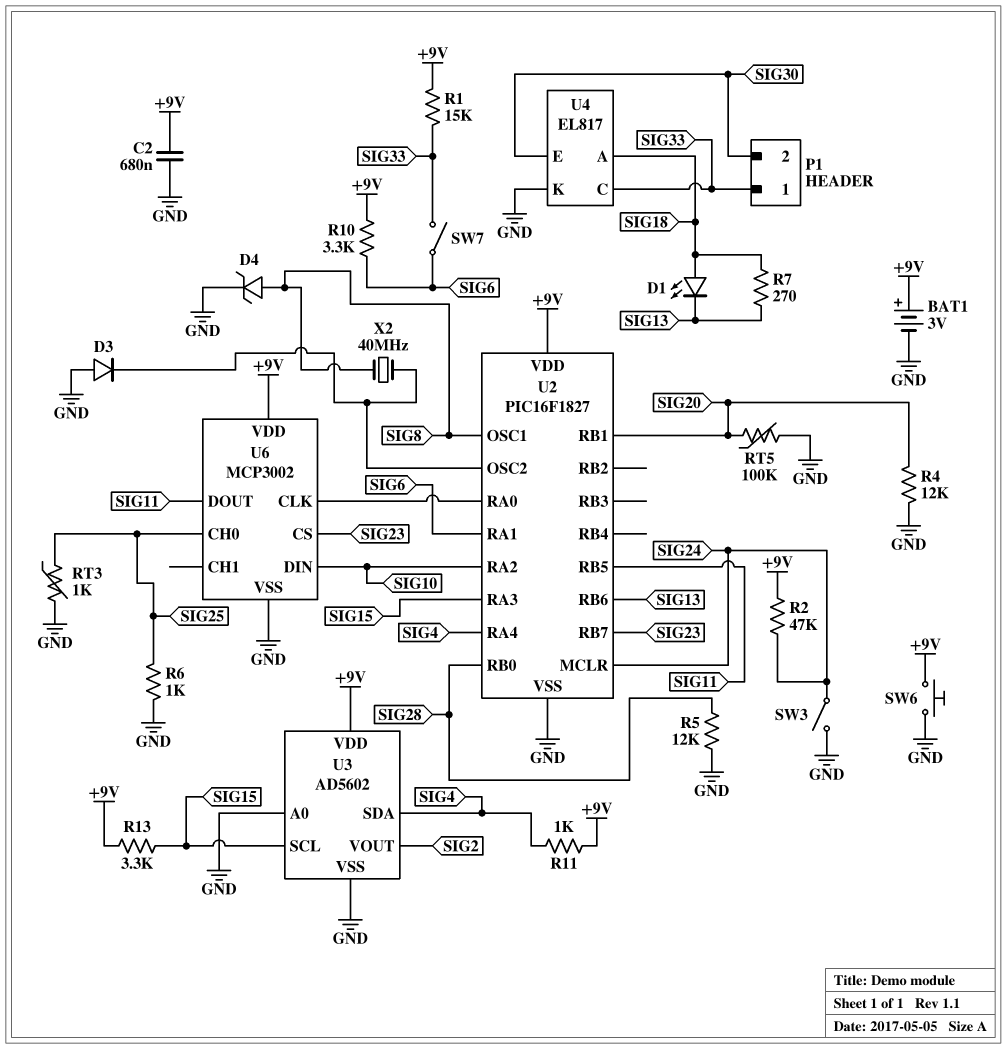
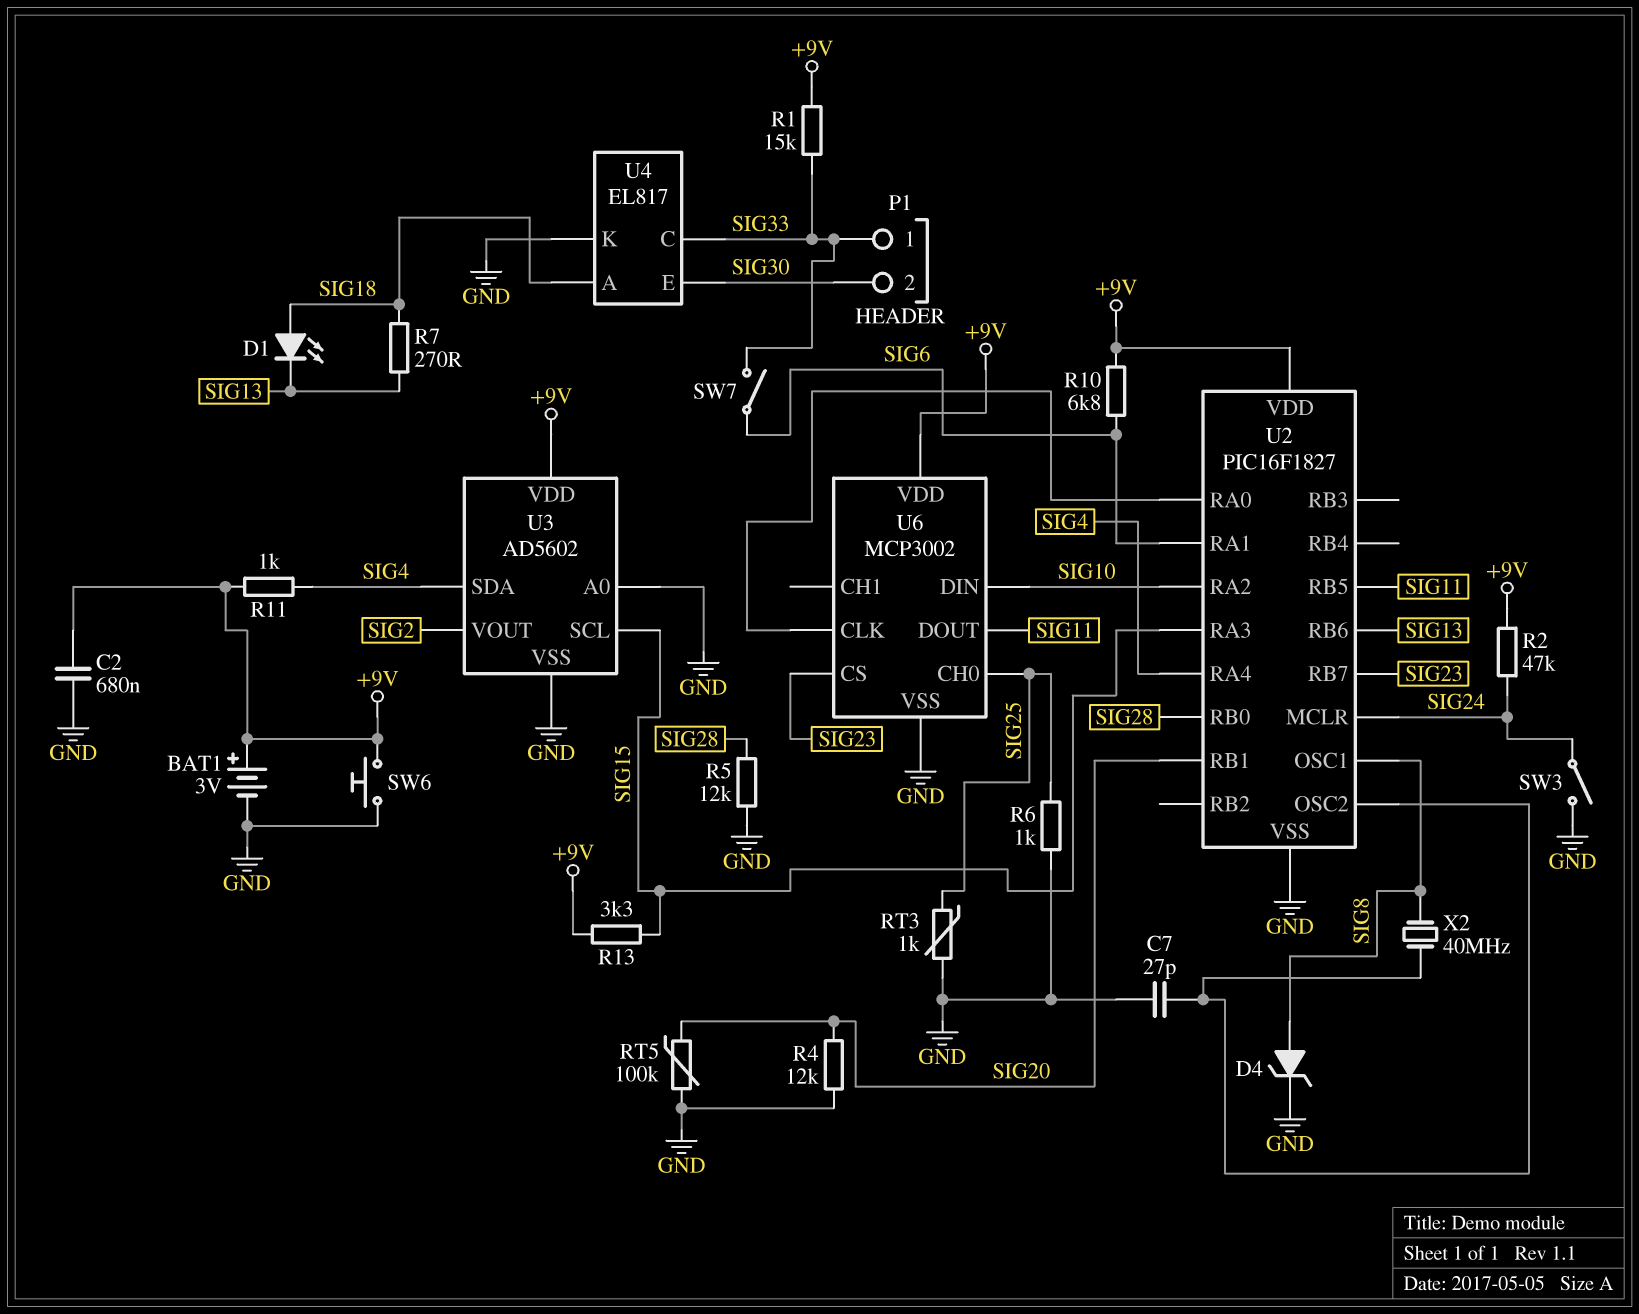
C7: none -> 27pF (GND, U2/OSC2)
D3: diode (A GND, K U2/OSC2) -> none
R10: 3.3k (+9V, SIG6) -> 6.8k (+9V, SIG6)

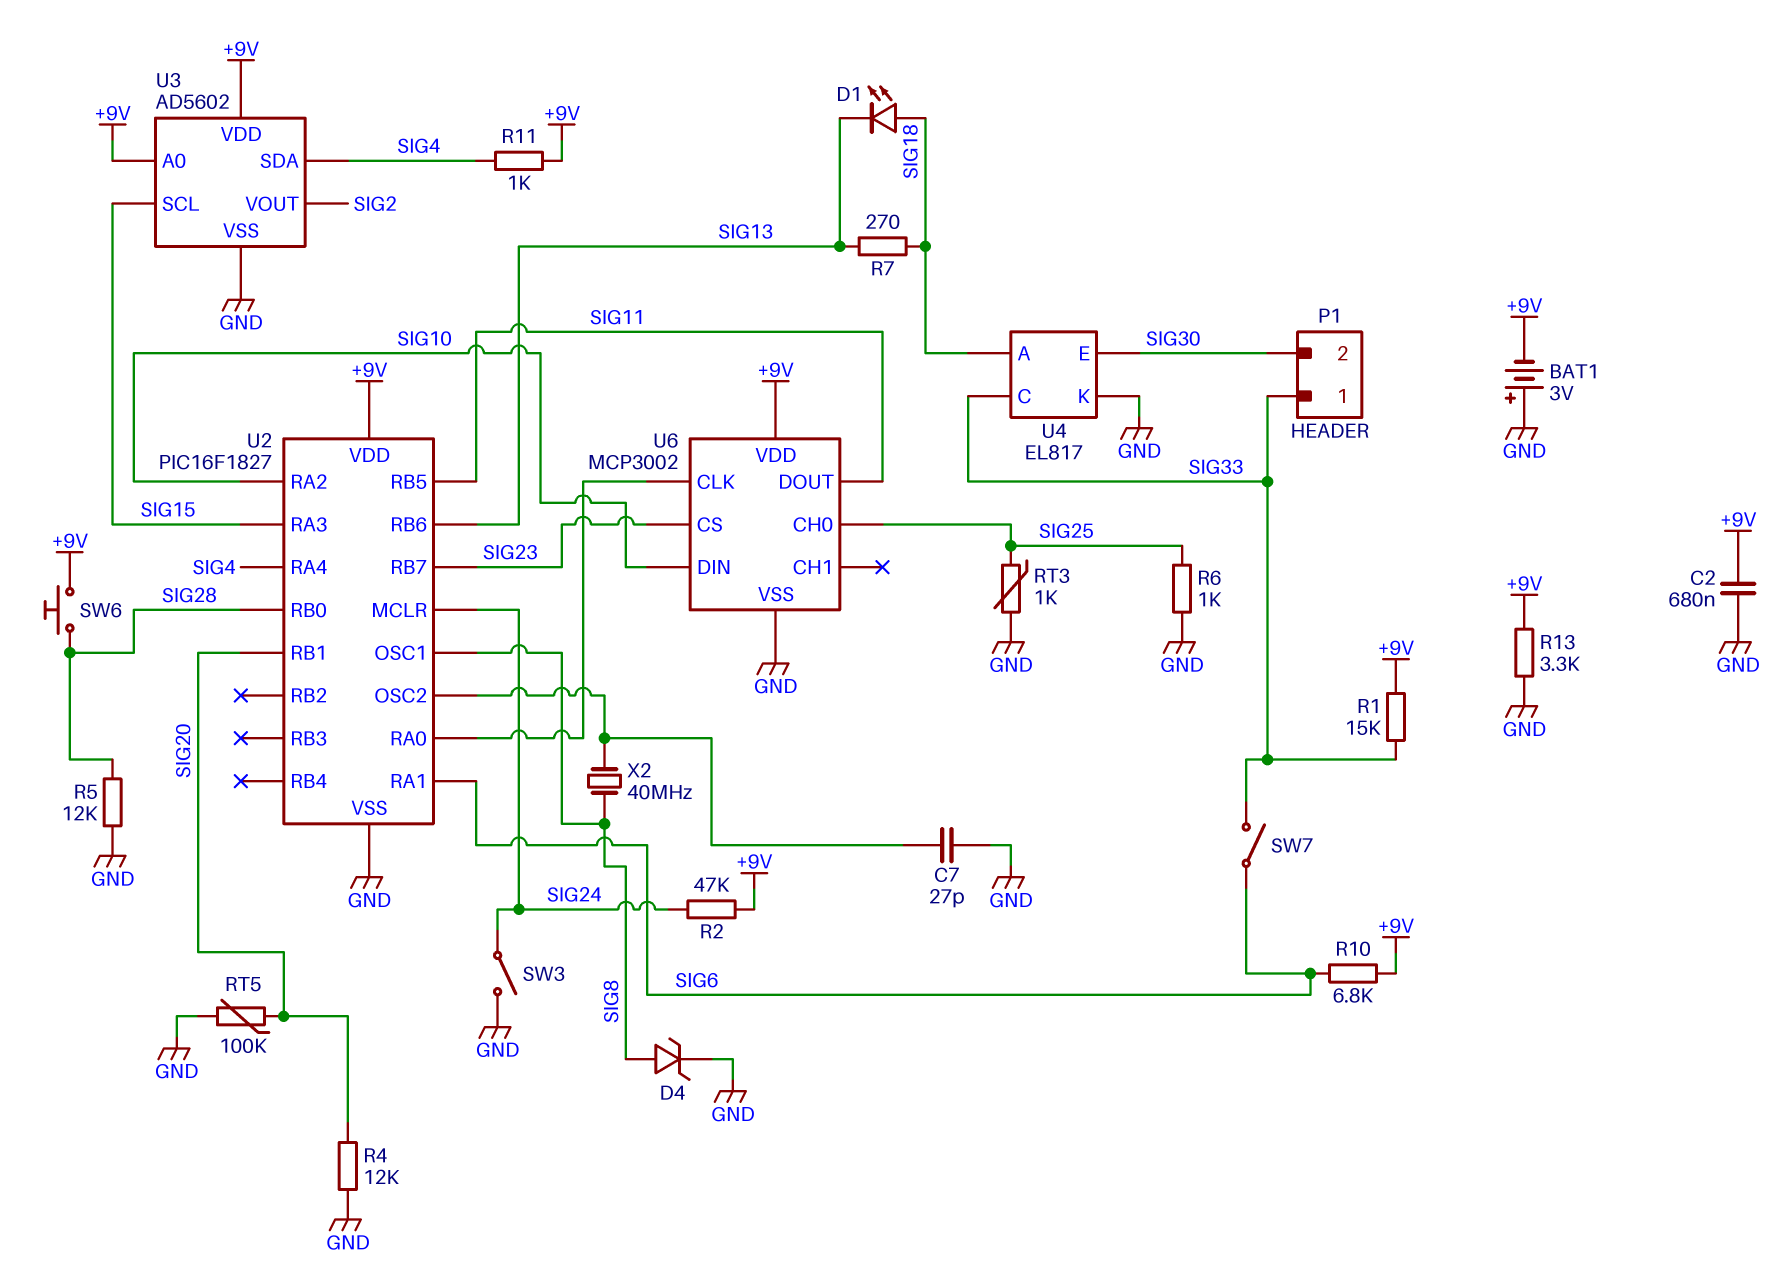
BAT1: 3V (plus +9V, minus GND) -> 3V (plus GND, minus +9V)
R13: 3.3k (+9V, SIG15) -> 3.3k (+9V, GND)
SW6: button (+9V, GND) -> button (+9V, SIG28)
U3 pin A0: GND -> +9V

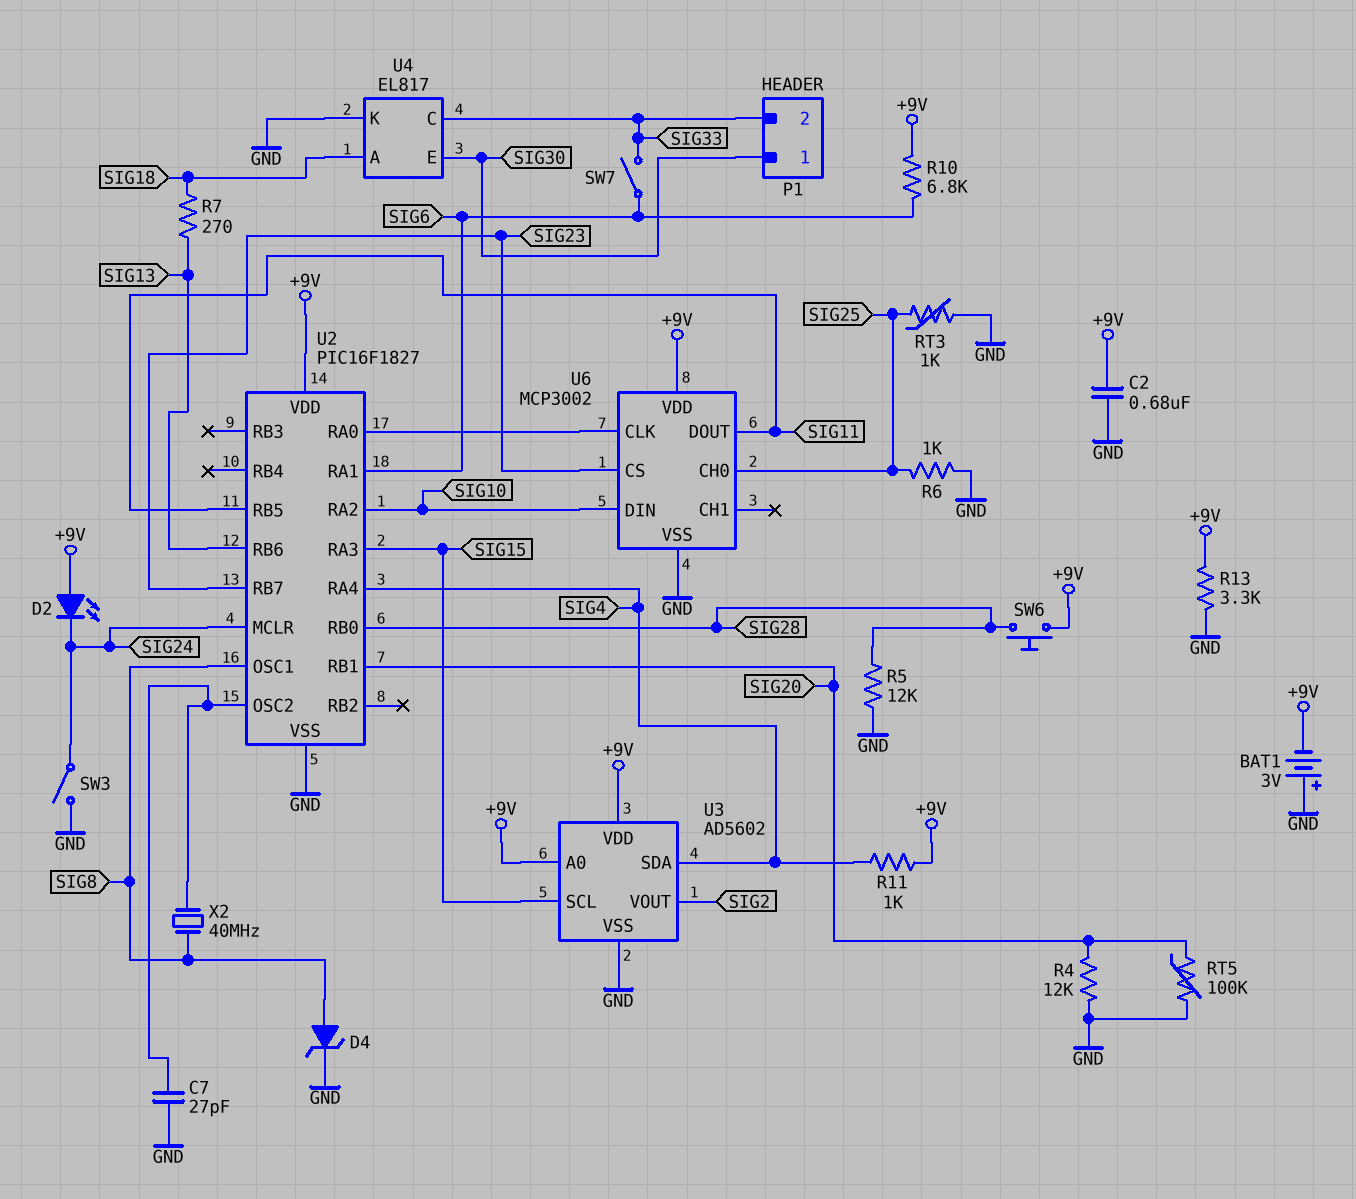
D1: LED (A SIG18, K SIG13) -> none
D2: none -> LED (A +9V, K SIG24)
P1 pin 1: SIG33 -> SIG30
P1 pin 2: SIG30 -> SIG33
R1: 15k (+9V, SIG33) -> none
R2: 47k (+9V, SIG24) -> none

